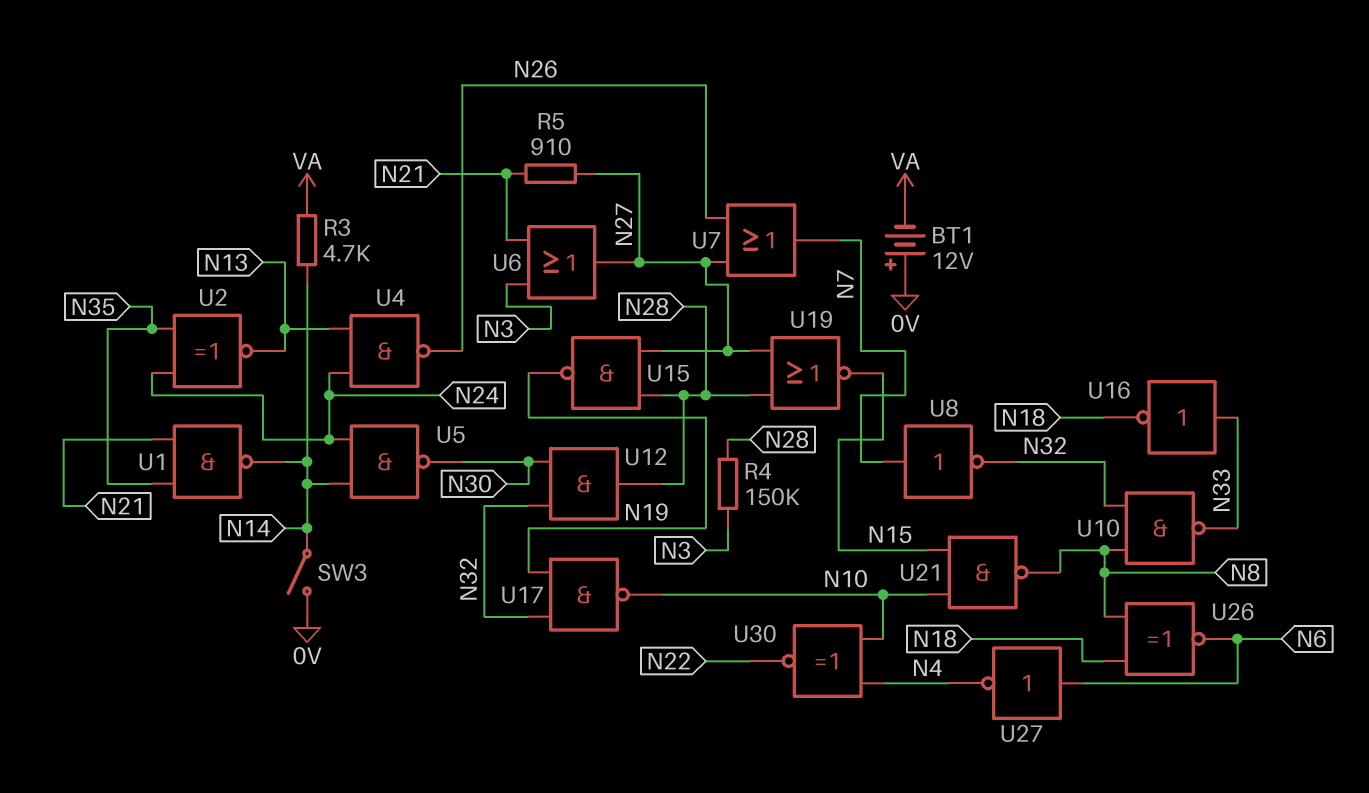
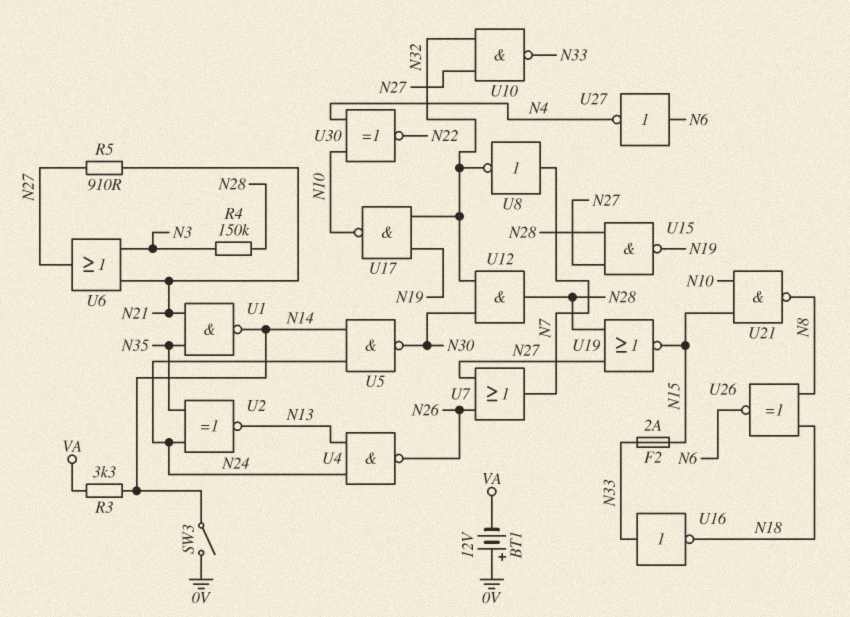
F2: none -> 2A (N15, N33)
R3: 4.7k (N14, VA) -> 3.3k (N14, VA)
U10: NAND (in N8, in N32, out N33) -> NAND (in N27, in N32, out N33)

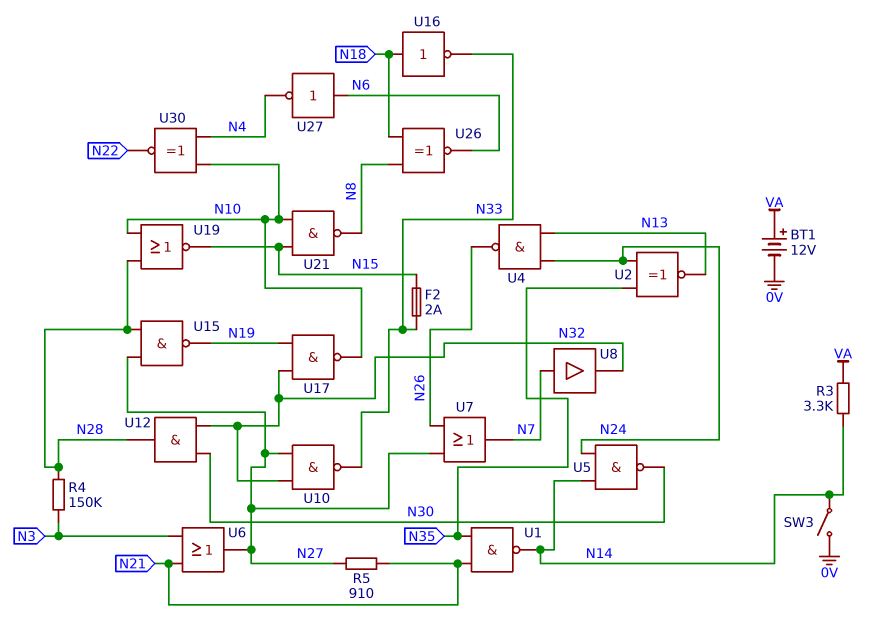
BT1: 12V (plus 0V, minus VA) -> 12V (plus VA, minus 0V)
U8: NOT (in N7, out N32) -> buffer (in N7, out N32)
U16: NOT (in N33, out N18) -> NOT (in N18, out N33)
U19: NOR (in N27, in N28, out N15) -> NOR (in N10, in N28, out N15)

